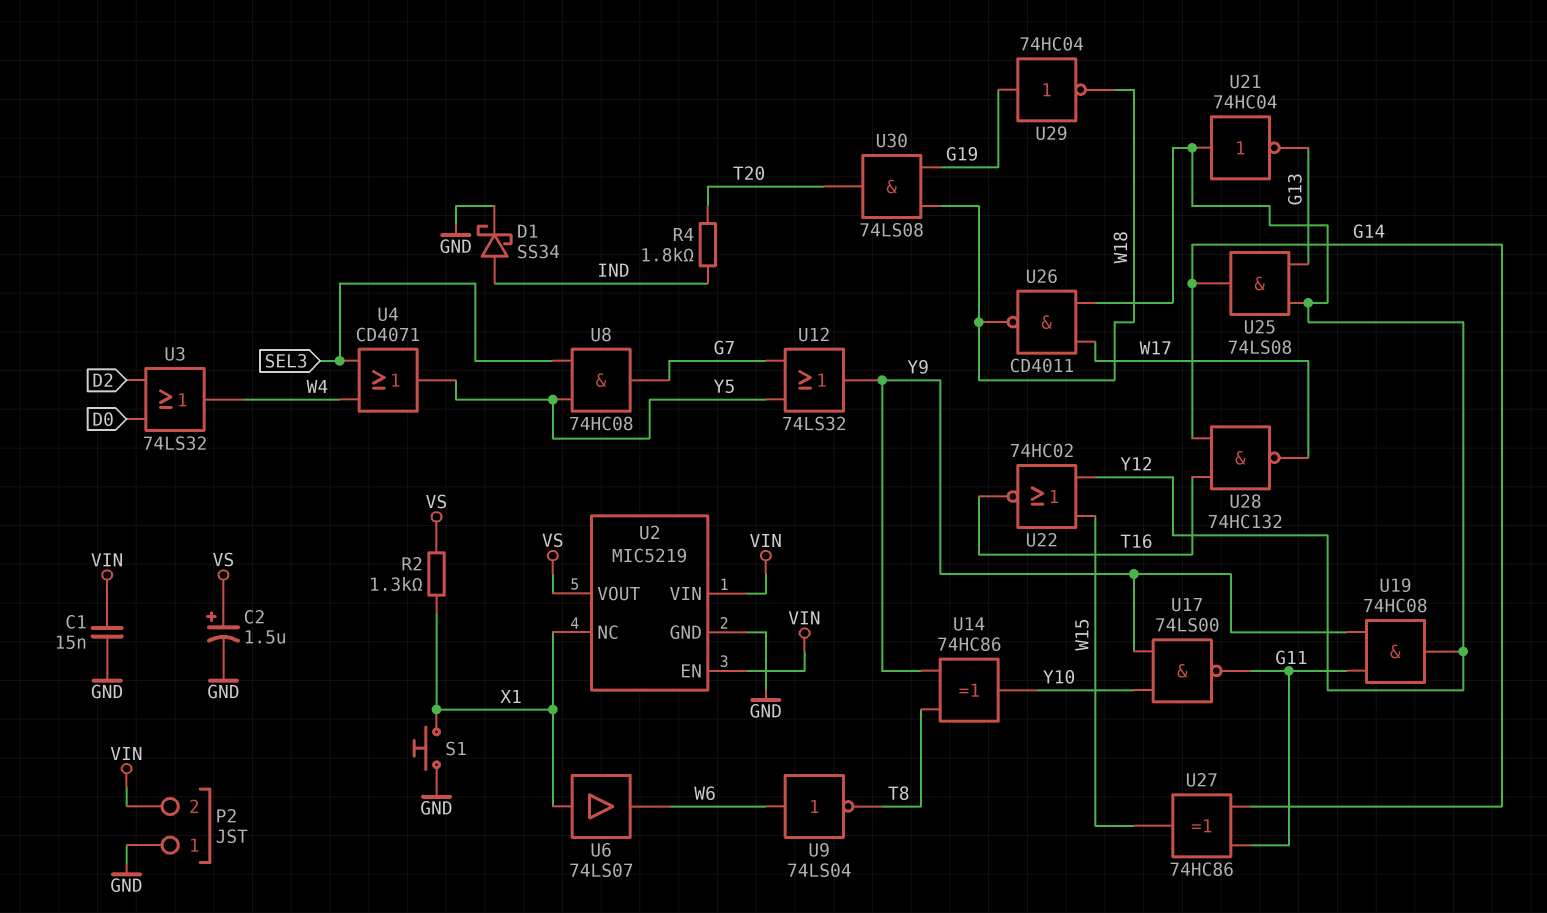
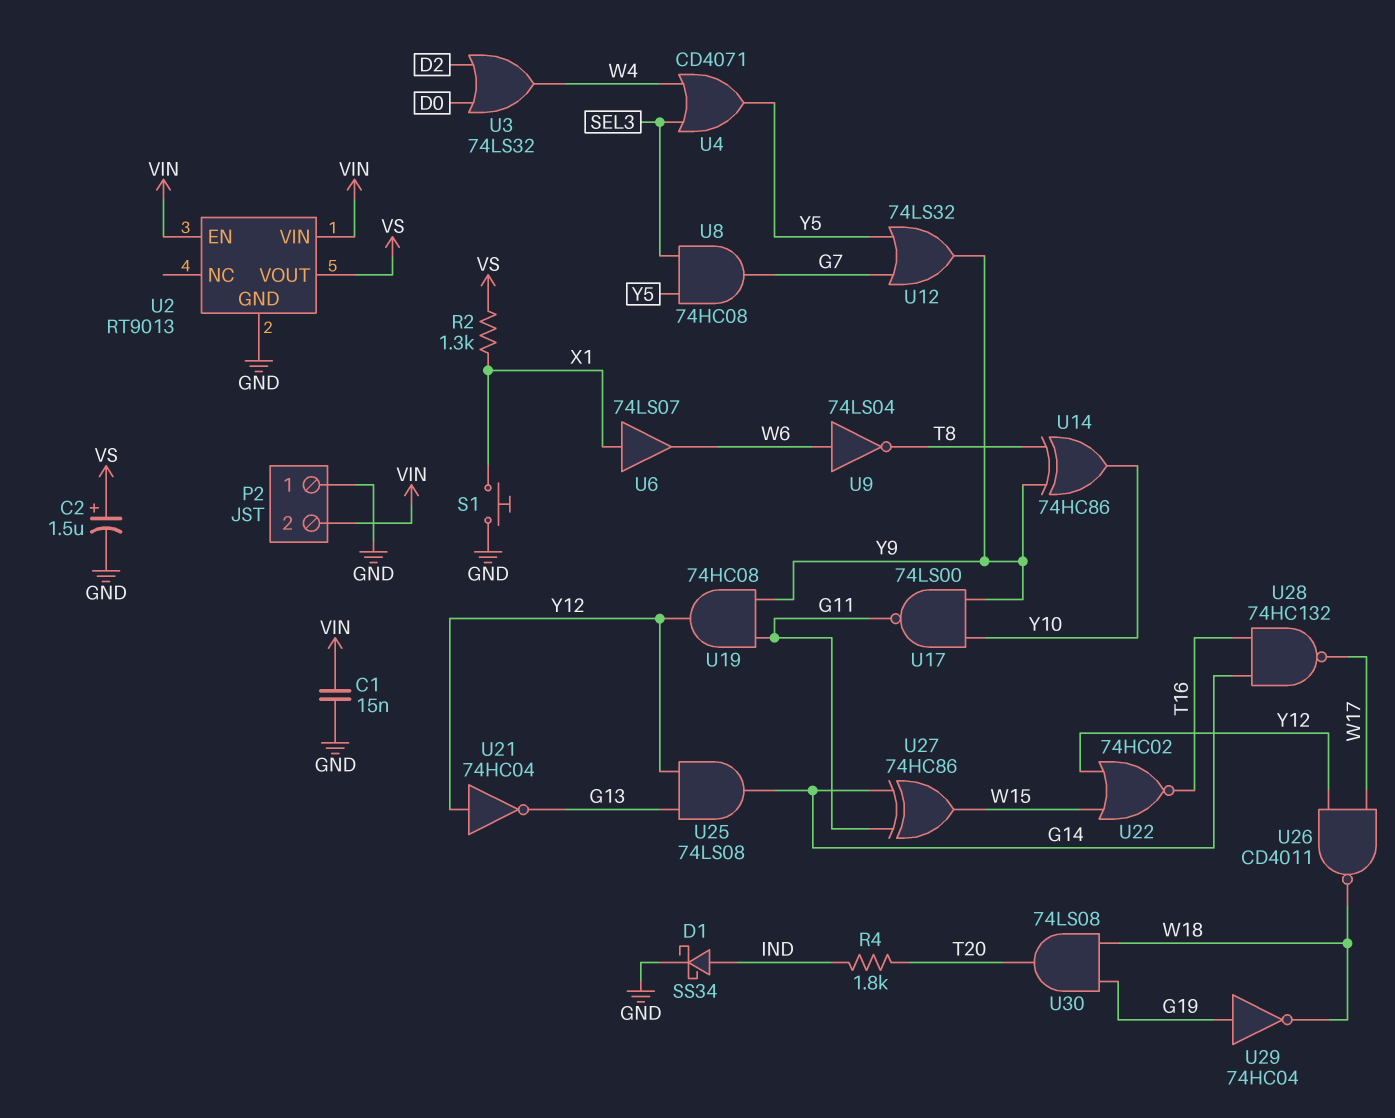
U2: MIC5219 -> RT9013
U2 pin NC: X1 -> none

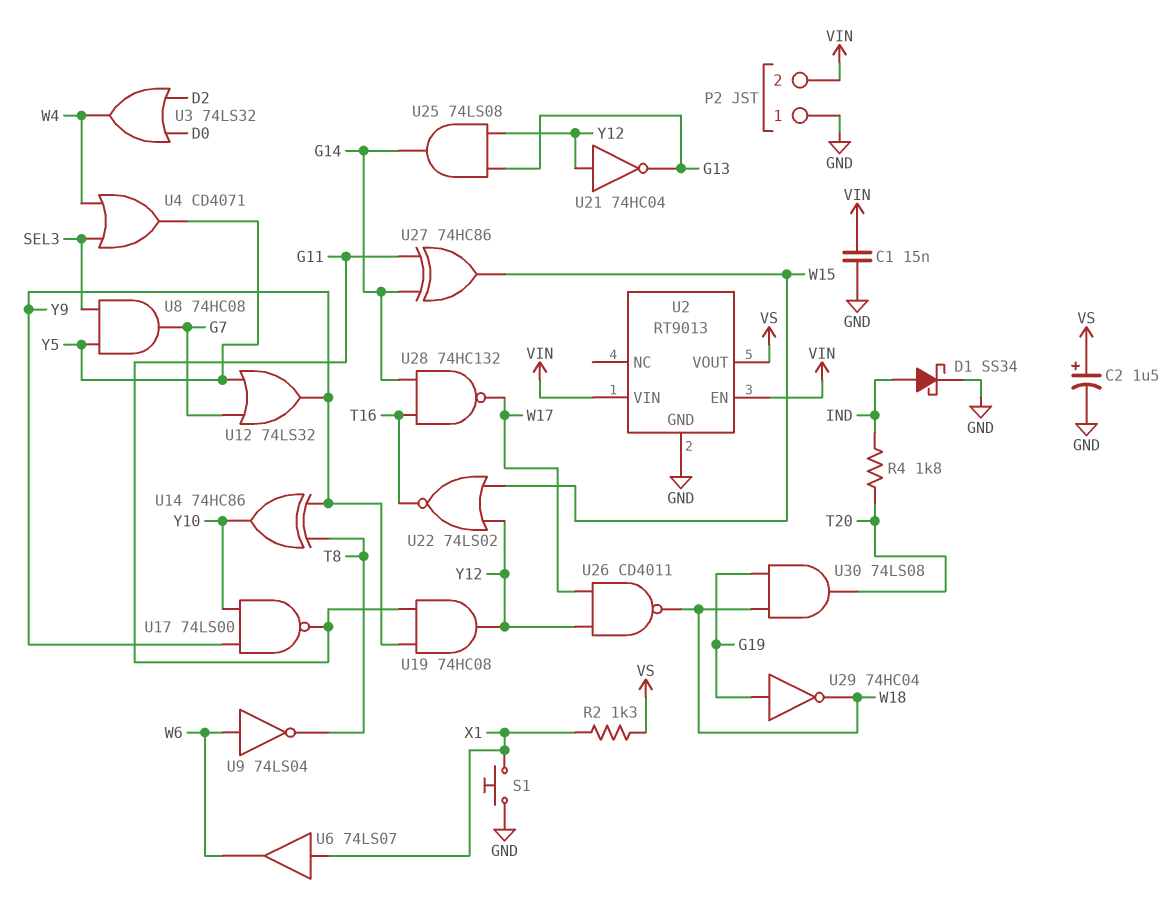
U22: NOR 74HC02 (in W15, in Y12, out T16) -> NOR 74LS02 (in W15, in Y12, out T16)

